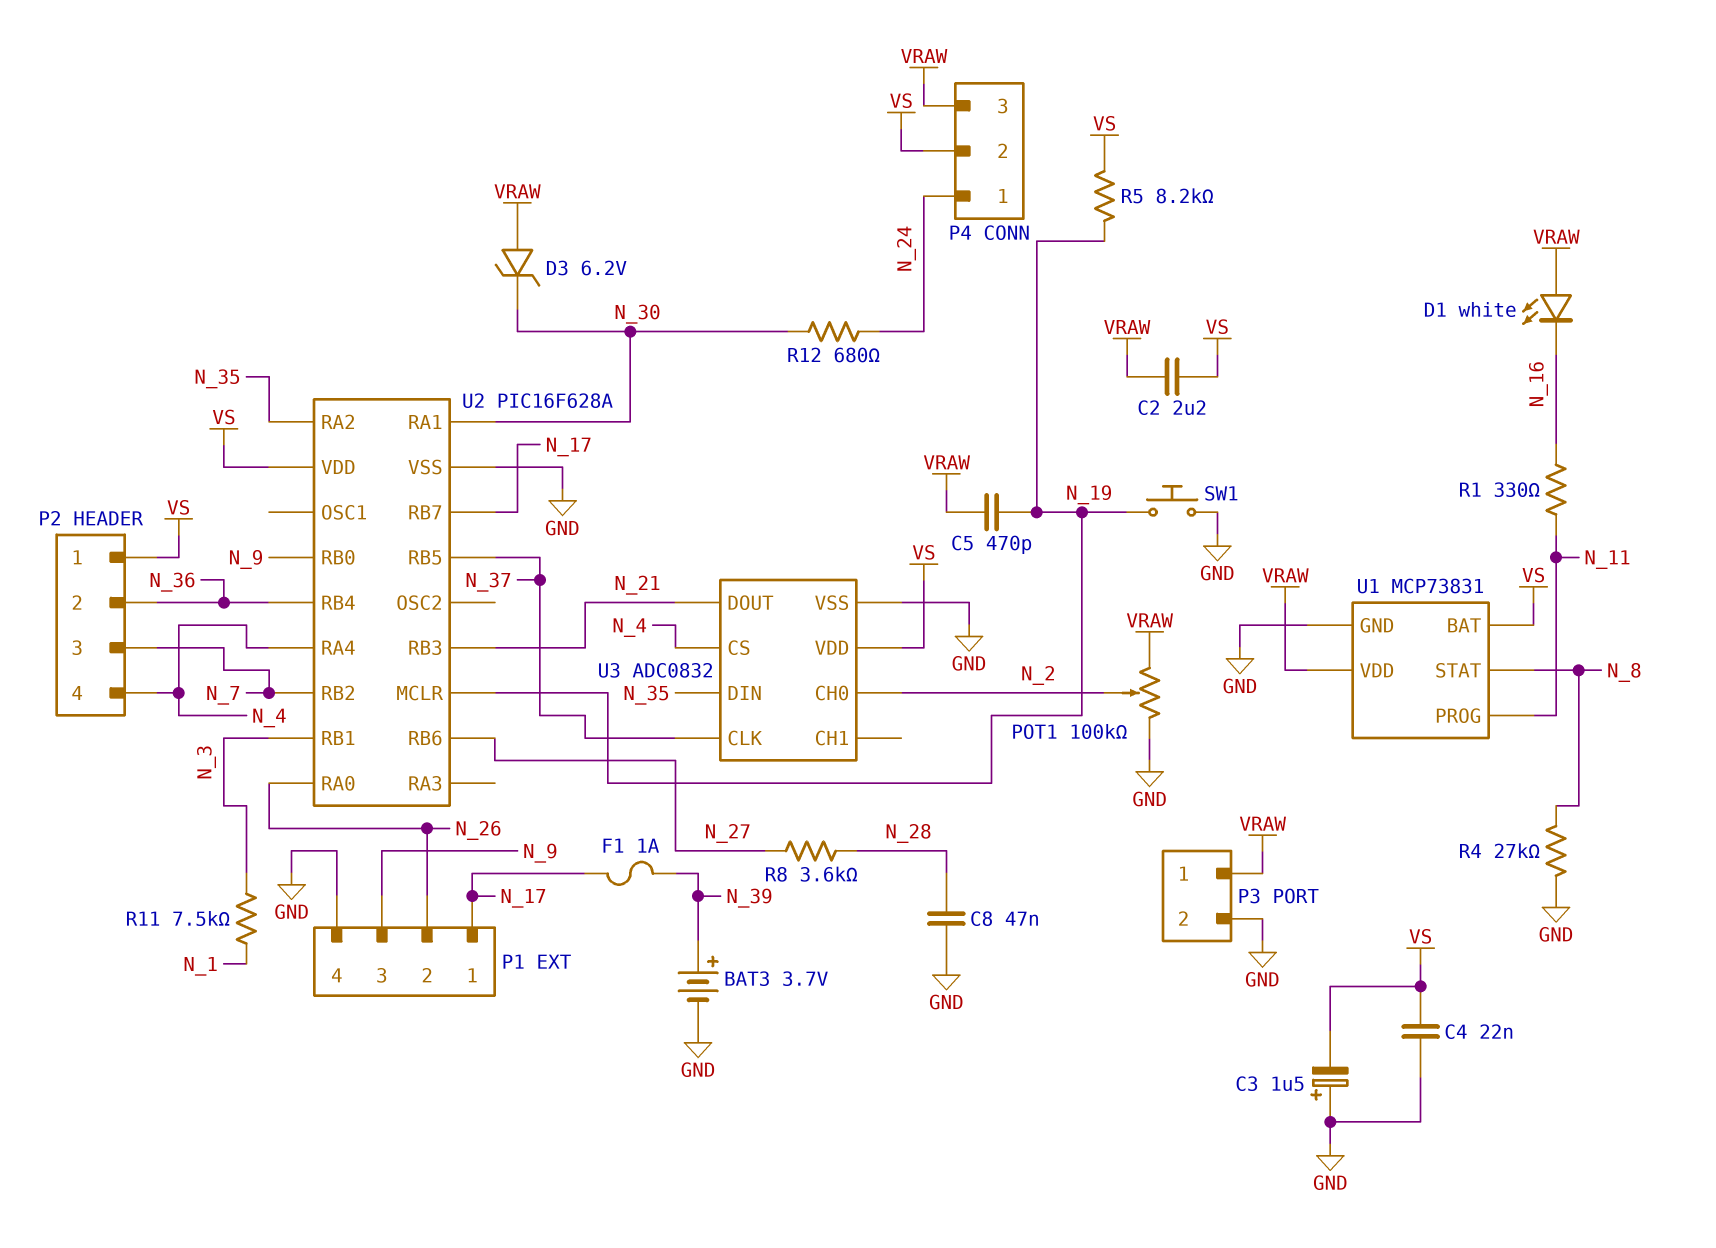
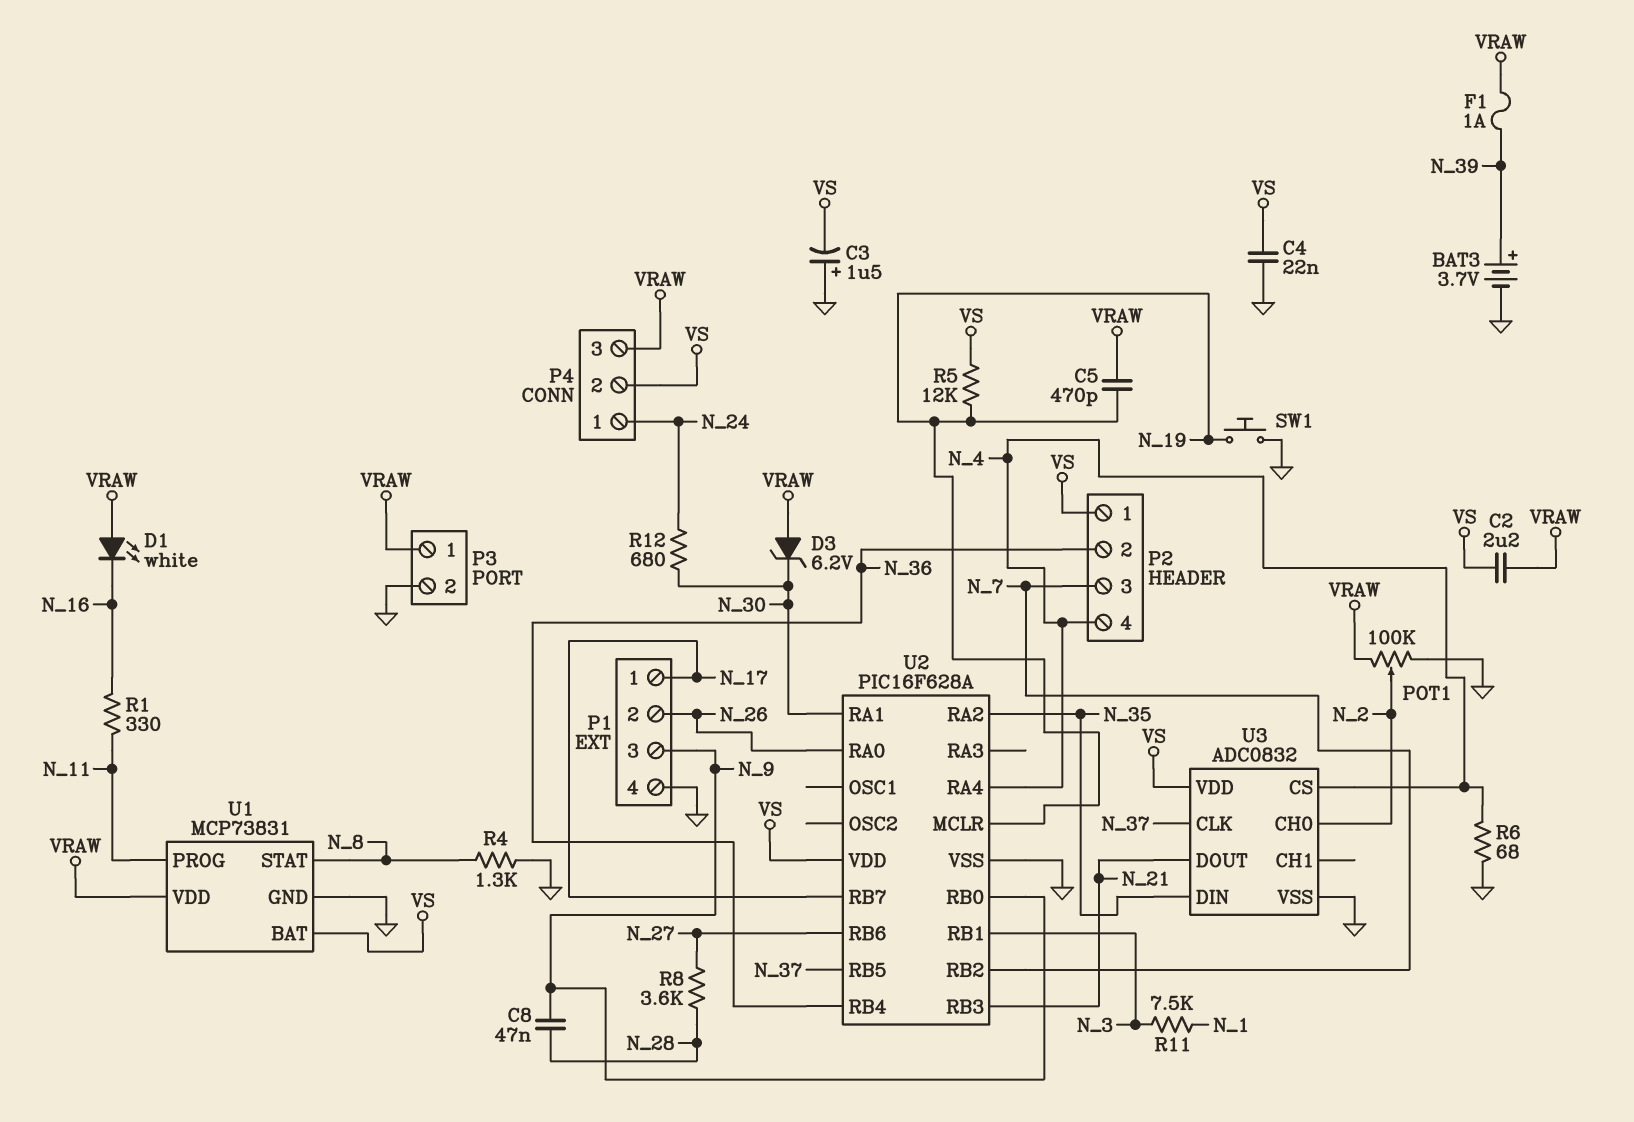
C8: 47nF (GND, N_28) -> 47nF (N_9, N_28)
F1: 1A (N_17, N_39) -> 1A (N_39, VRAW)
R4: 27k (GND, N_8) -> 1.3k (GND, N_8)
R5: 8.2k (N_19, VS) -> 12k (N_19, VS)
R6: none -> 68 (GND, N_4)

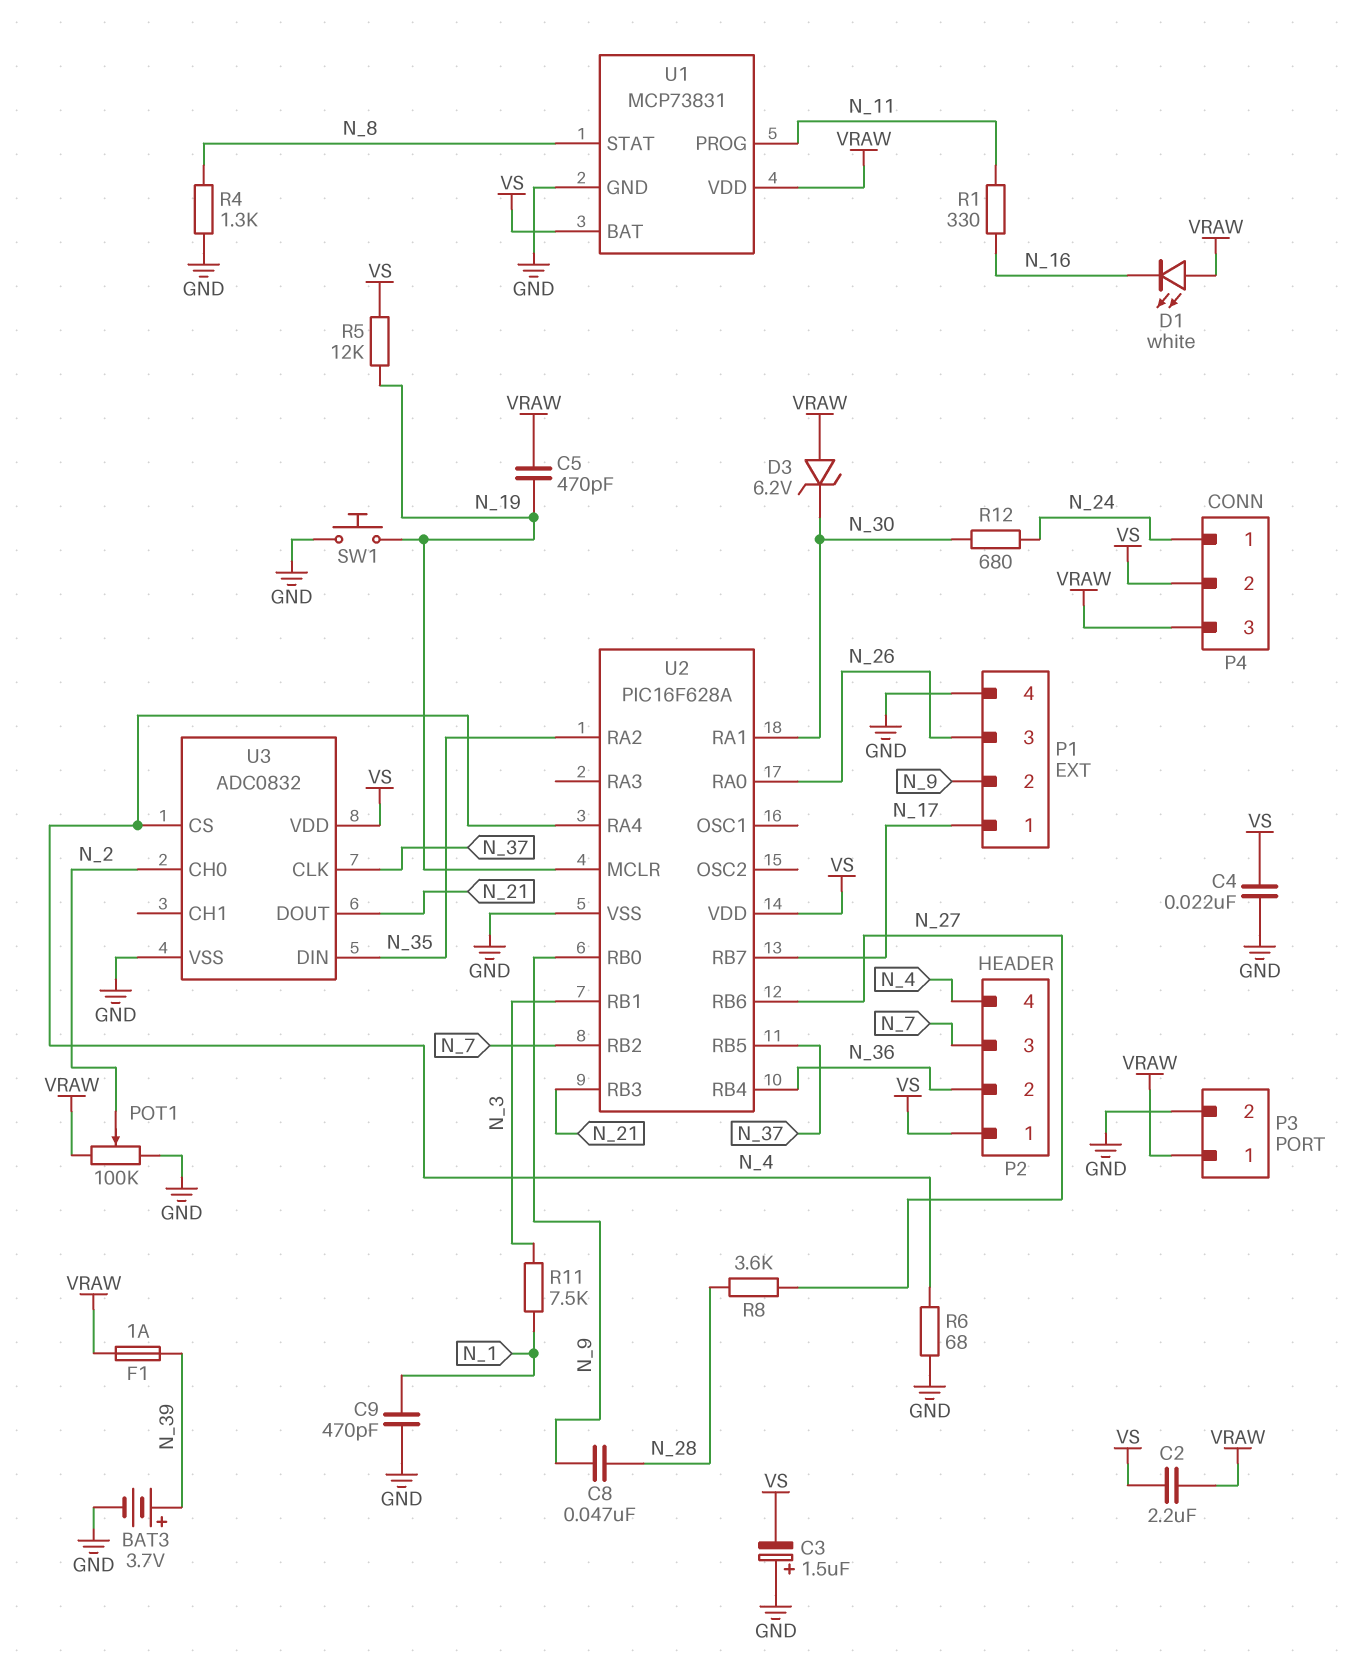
C9: none -> 470pF (GND, N_1)
P1 pin 2: N_26 -> N_9
P1 pin 3: N_9 -> N_26

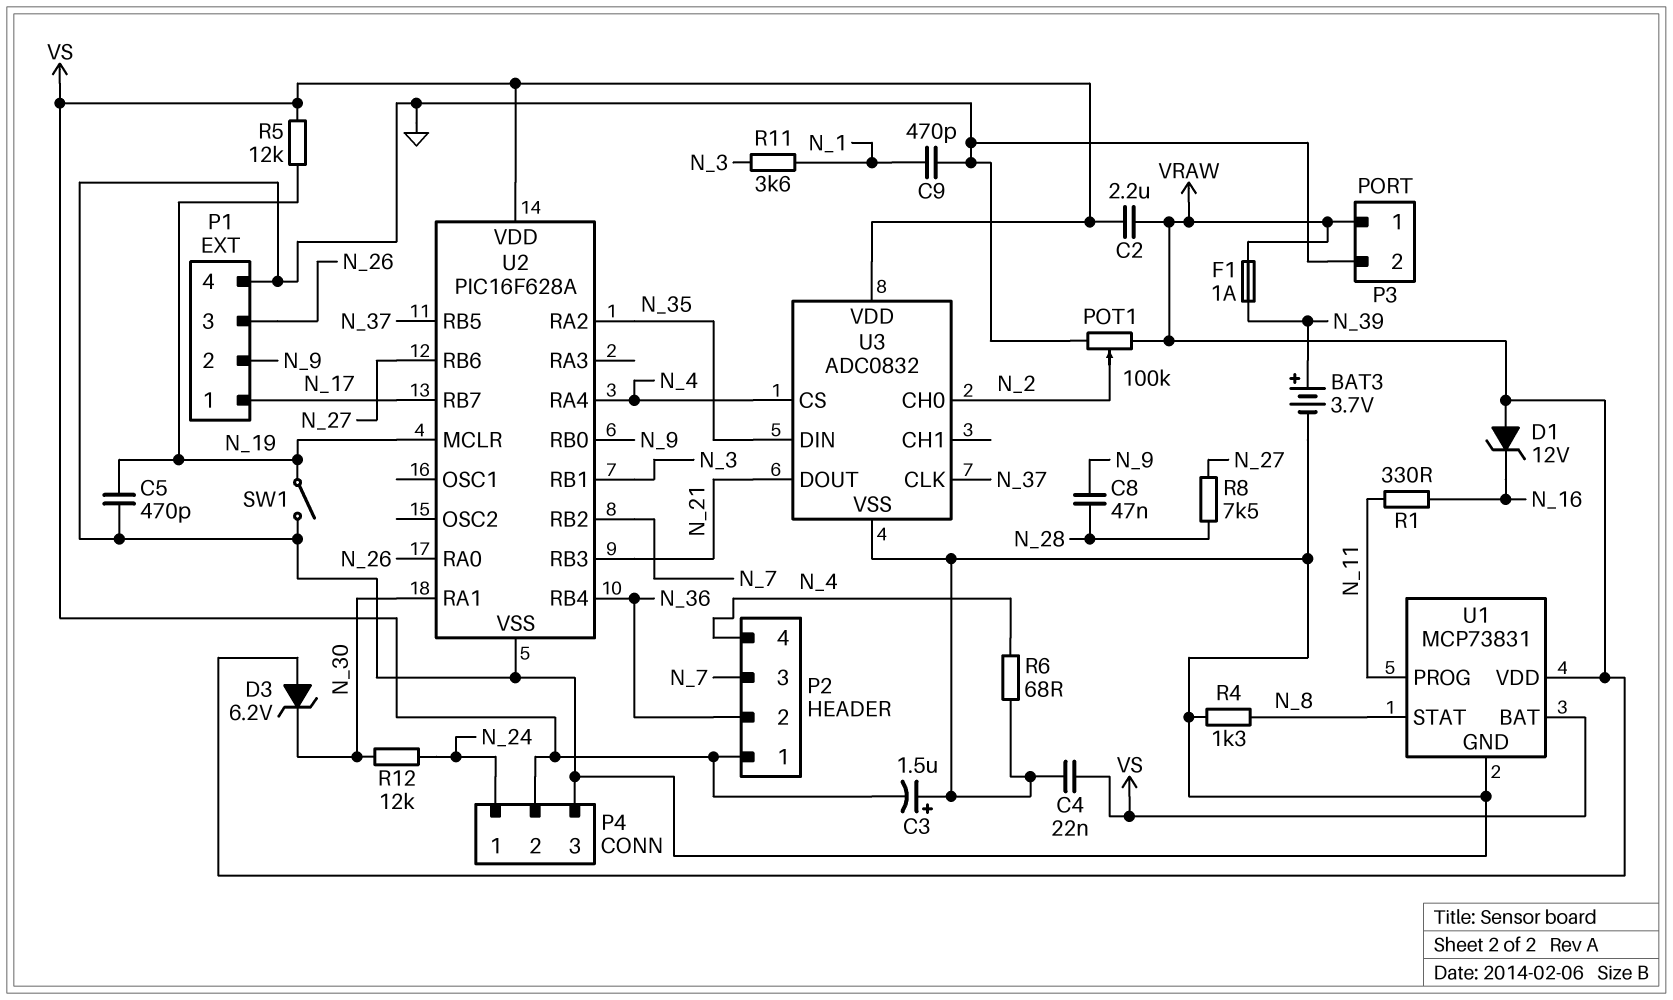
C5: 470pF (N_19, VRAW) -> 470pF (GND, N_19)
D1: LED white (A VRAW, K N_16) -> zener 12V (A VRAW, K N_16)
P4 pin 3: VRAW -> GND
R8: 3.6k (N_27, N_28) -> 7.5k (N_27, N_28)
R11: 7.5k (N_1, N_3) -> 3.6k (N_1, N_3)
R12: 680 (N_24, N_30) -> 12k (N_24, N_30)
SW1: button (GND, N_19) -> switch (GND, N_19)

